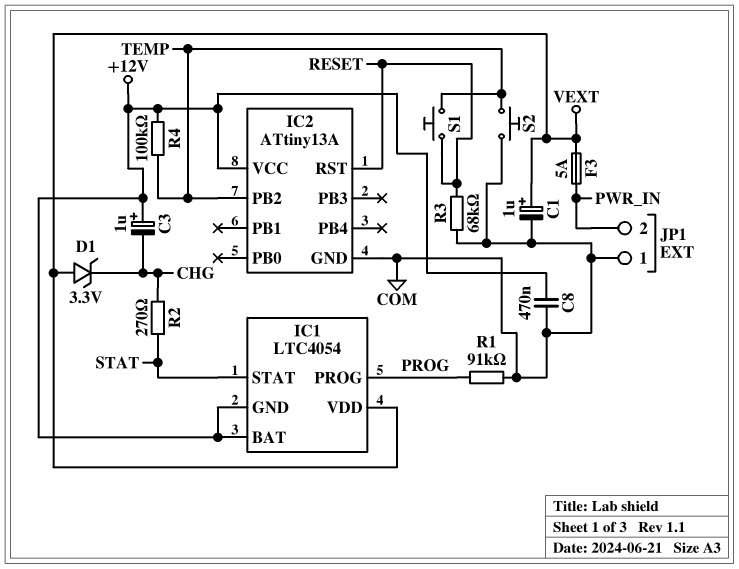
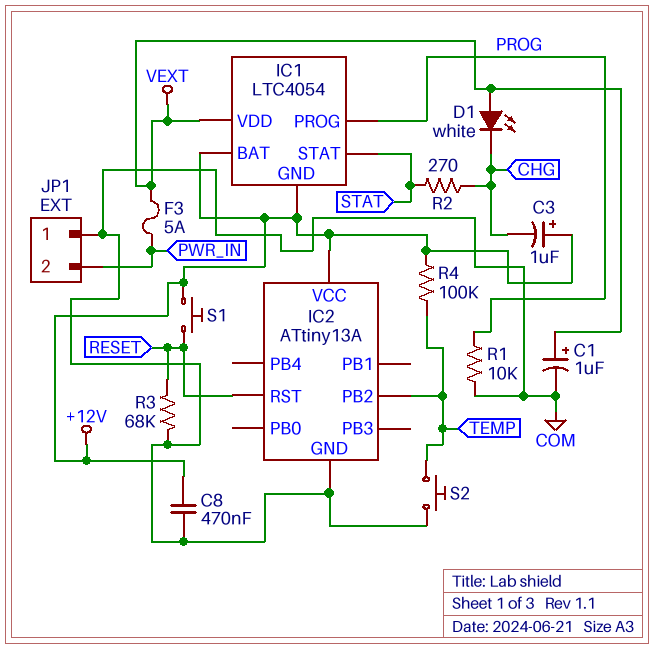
D1: zener 3.3V (A VEXT, K CHG) -> LED white (A VEXT, K CHG)
R1: 91k (COM, PROG) -> 10k (COM, PROG)
S1: button (RESET, TEMP) -> button (+12V, RESET)

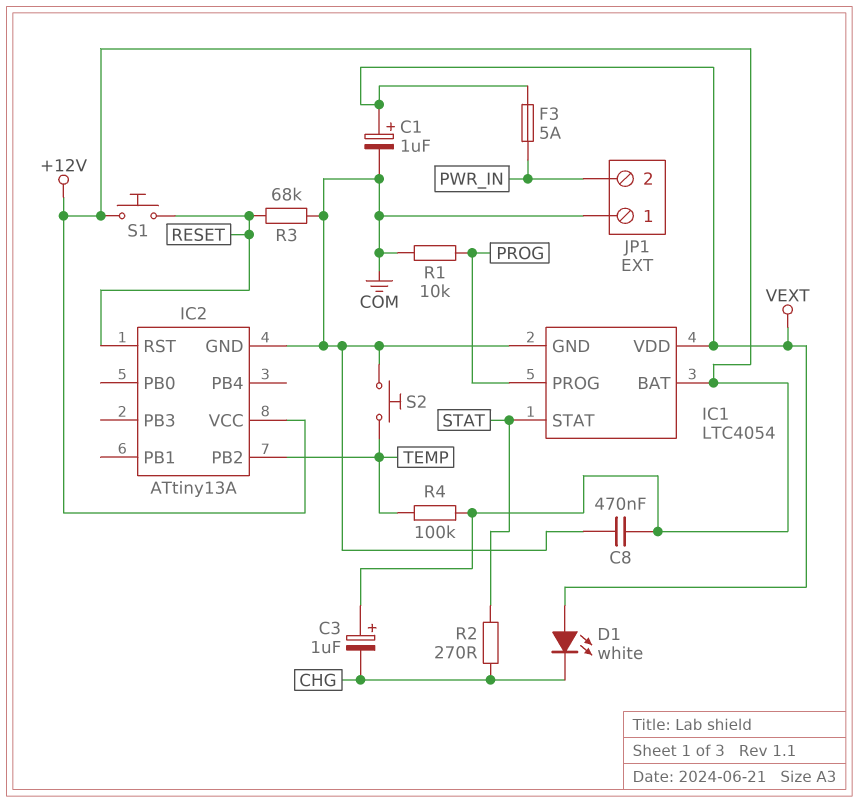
IC1 pin GND: +12V -> COM

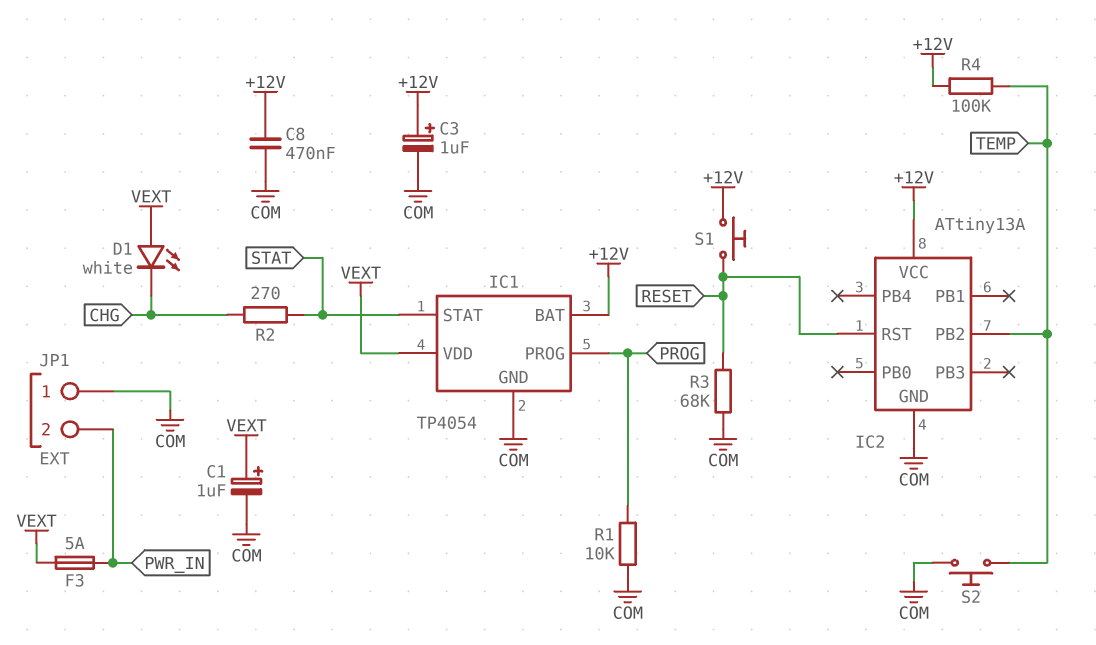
C3: 1uF (plus +12V, minus CHG) -> 1uF (plus +12V, minus COM)
IC1: LTC4054 -> TP4054

